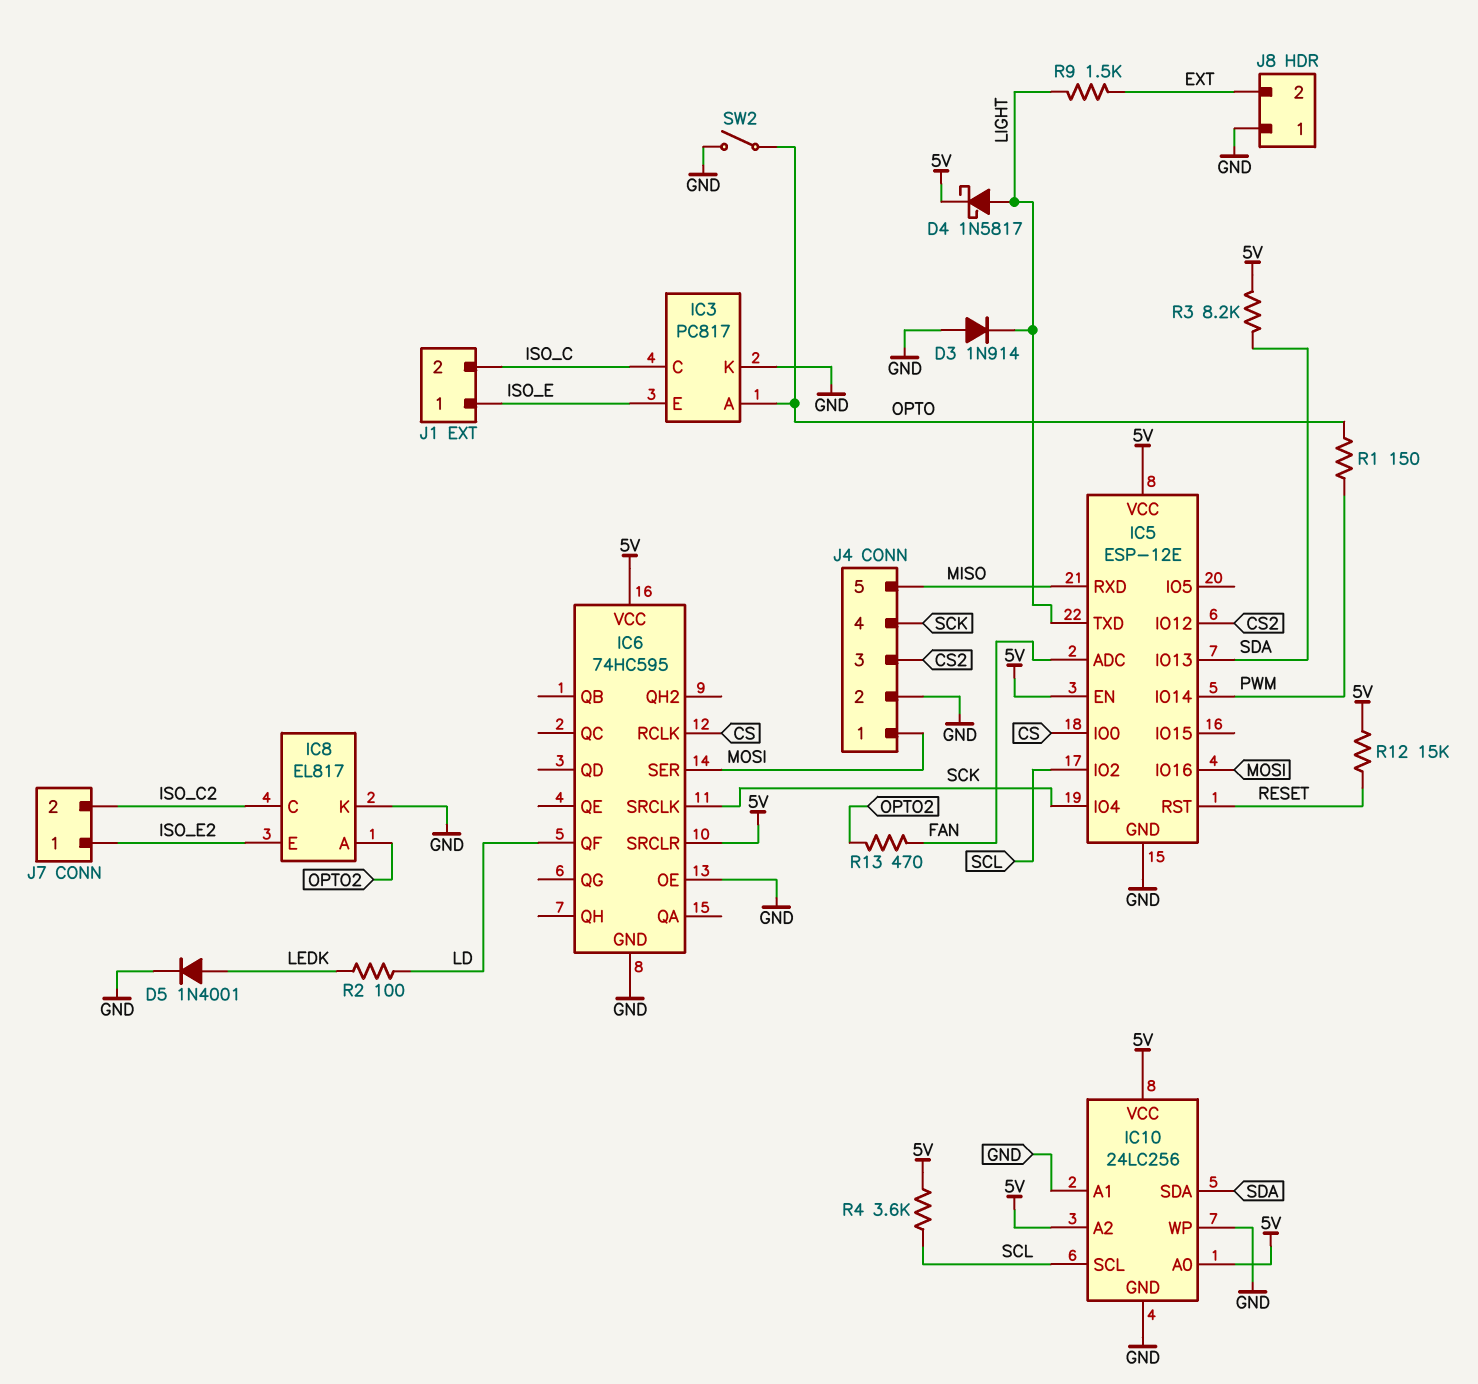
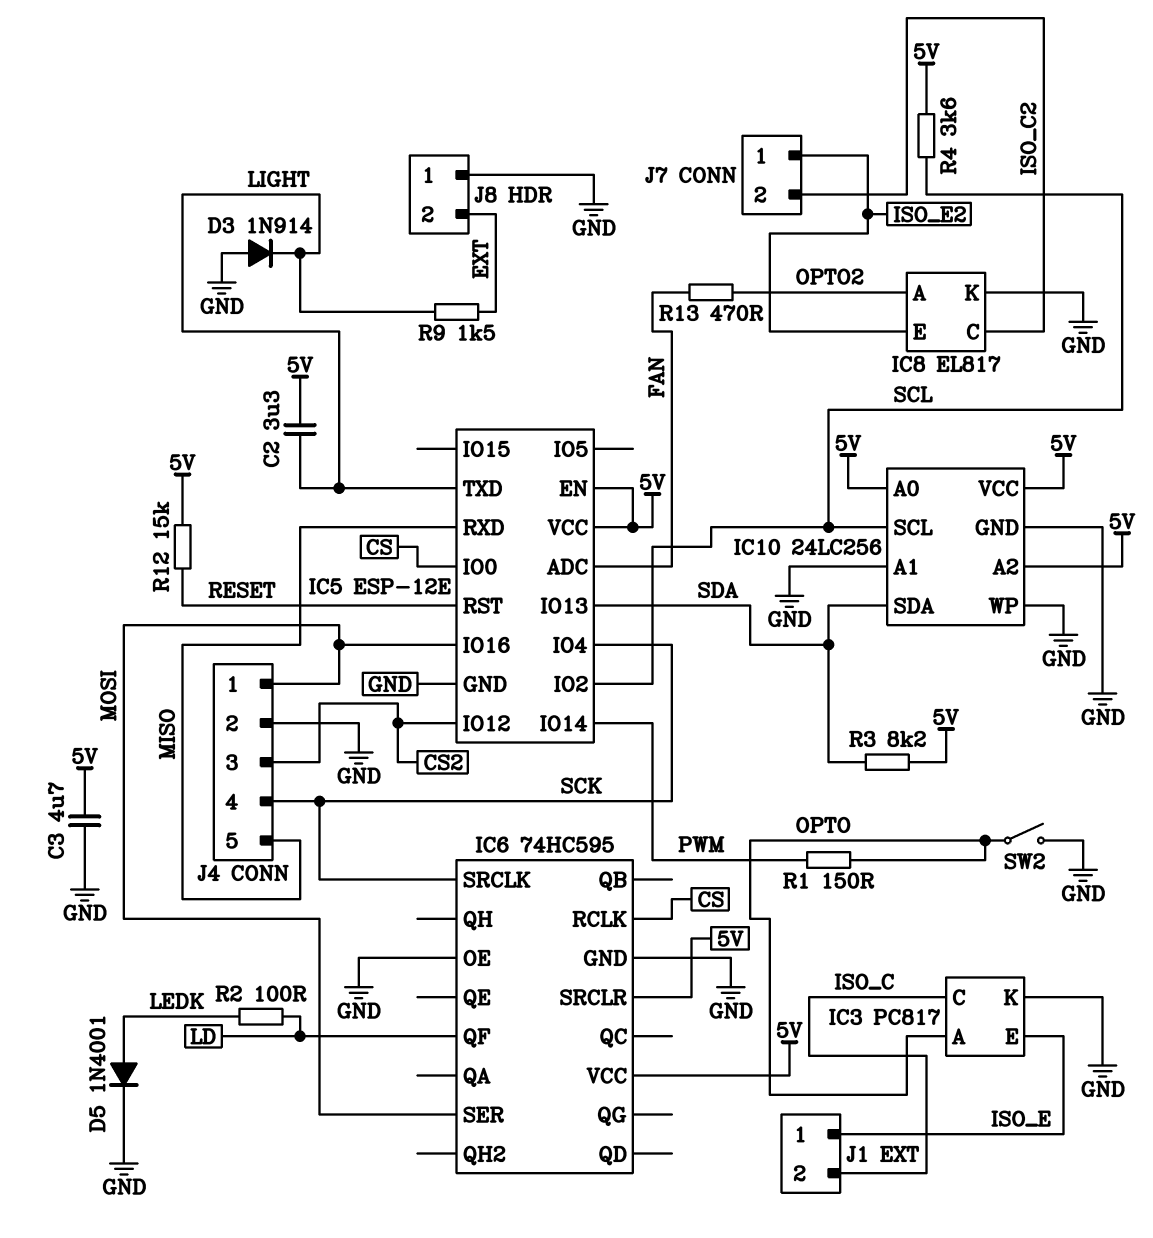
C2: none -> 3.3uF (5V, LIGHT)
C3: none -> 4.7uF (5V, GND)
D4: schottky 1N5817 (A LIGHT, K 5V) -> none

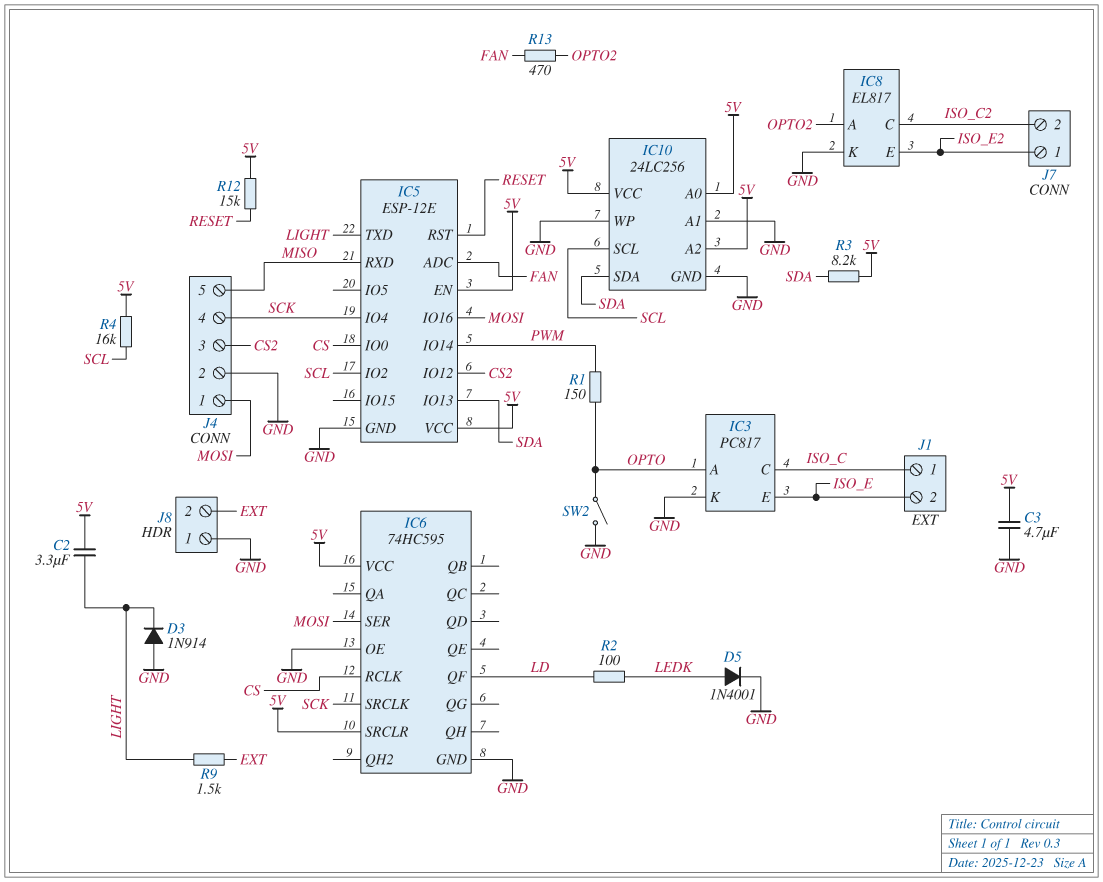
J1 pin 1: ISO_E -> ISO_C
J1 pin 2: ISO_C -> ISO_E
R4: 3.6k (5V, SCL) -> 16k (5V, SCL)

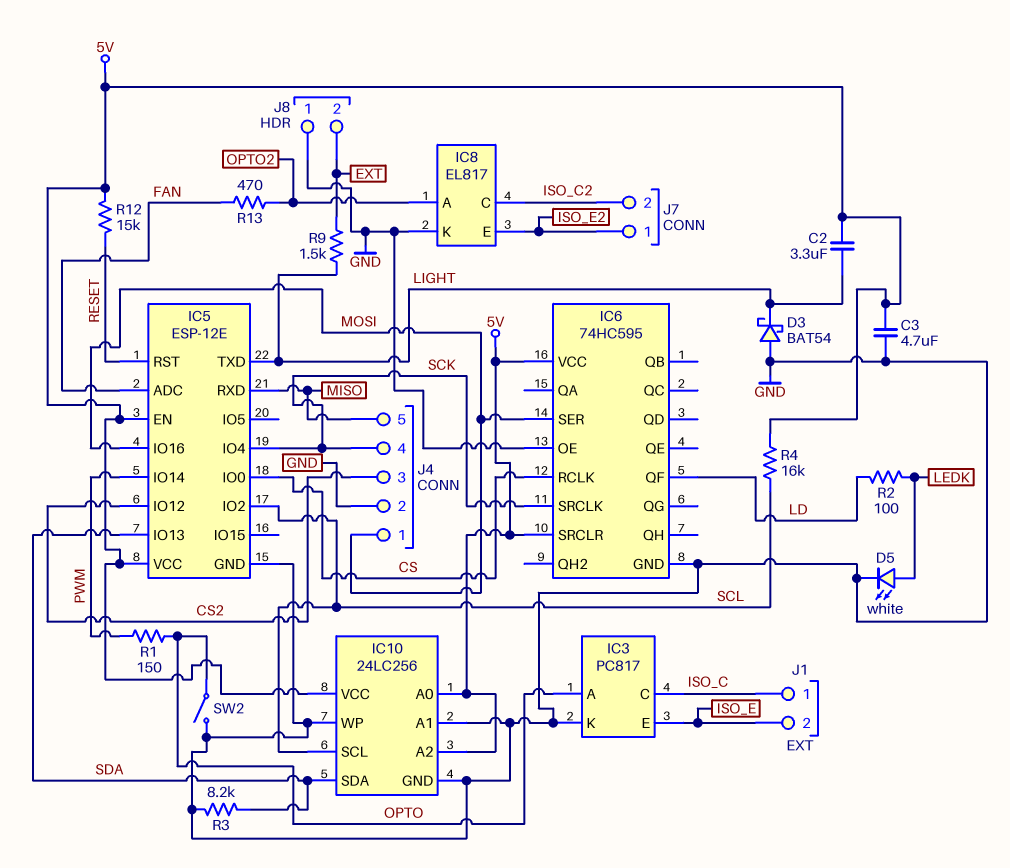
D3: diode 1N914 (A GND, K LIGHT) -> schottky BAT54 (A GND, K LIGHT)
D5: diode 1N4001 (A LEDK, K GND) -> LED white (A LEDK, K GND)
R3: 8.2k (5V, SDA) -> 8.2k (GND, SDA)

